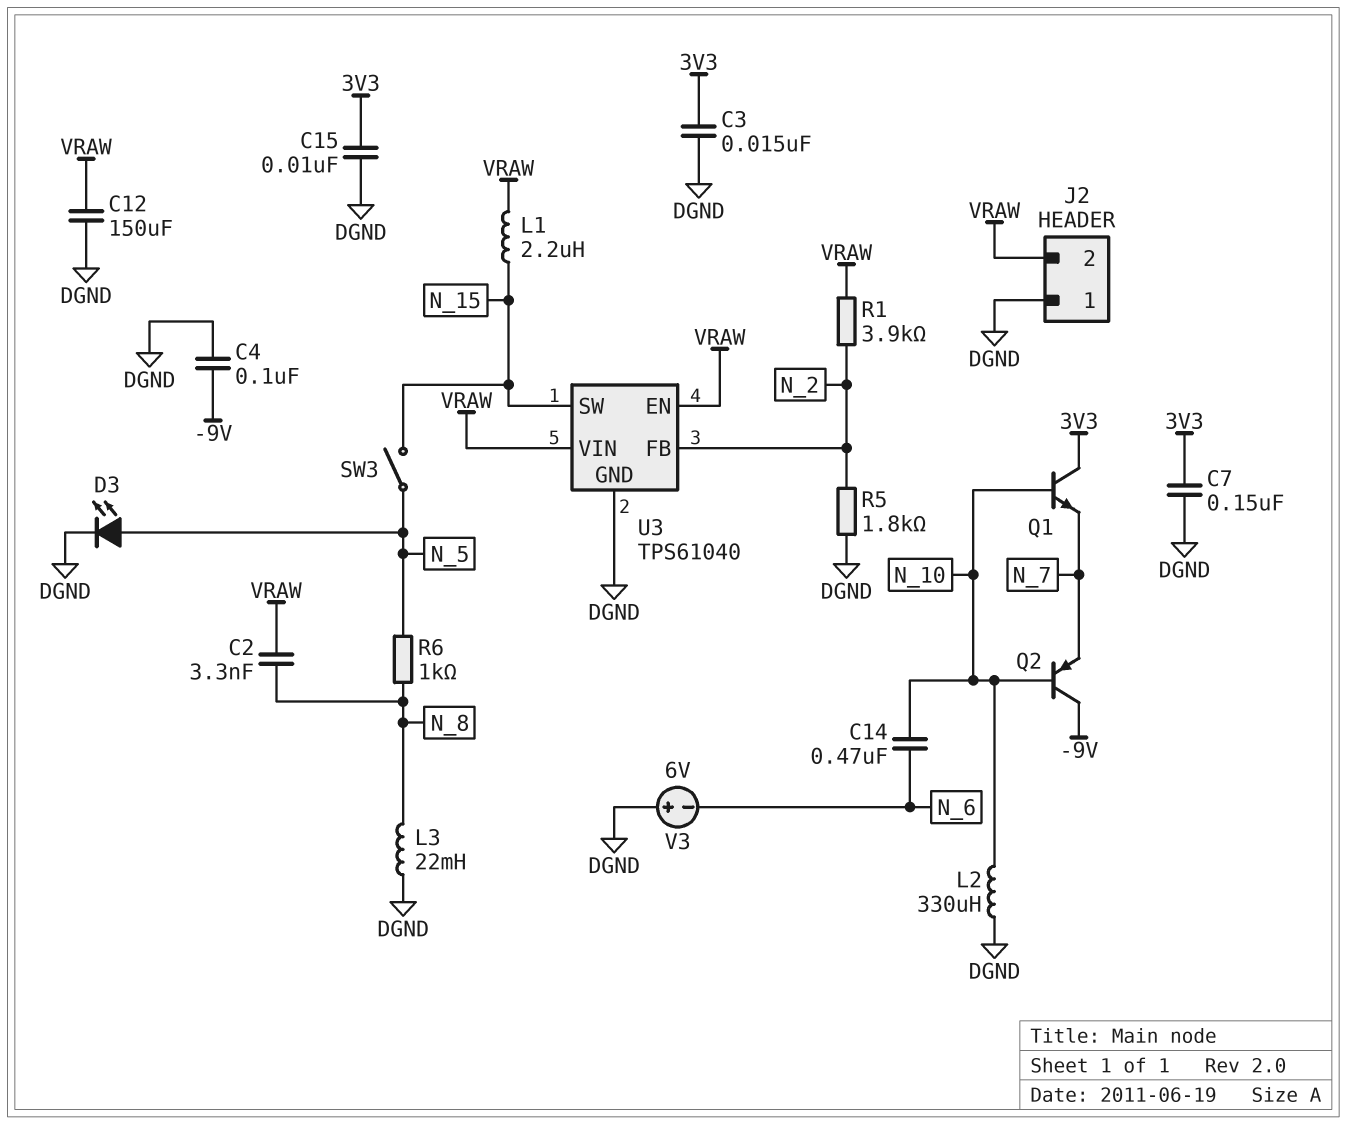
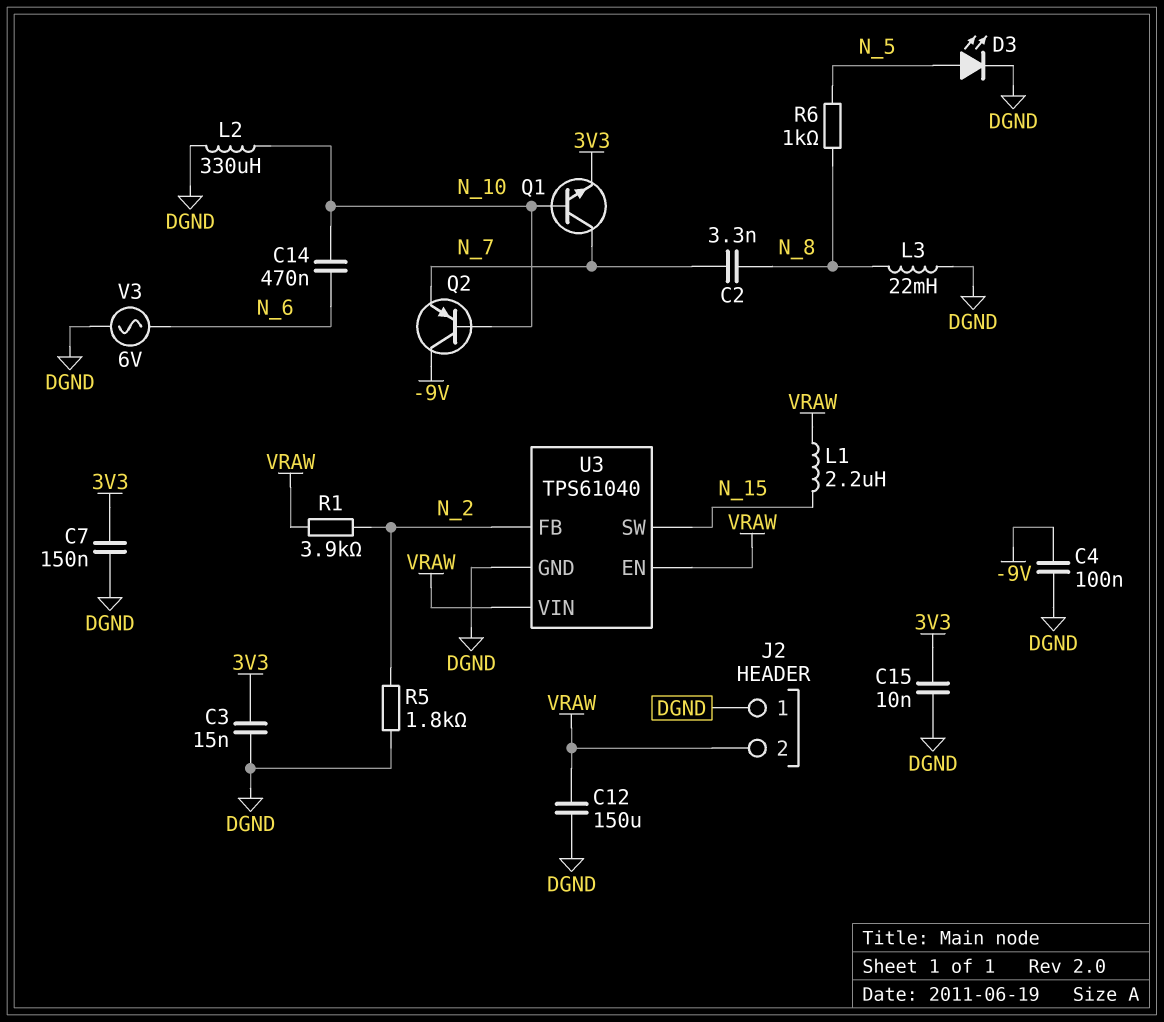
C2: 3.3nF (N_8, VRAW) -> 3.3nF (N_7, N_8)
Q1: NPN (B N_10, C 3V3, E N_7) -> NPN (B N_10, C N_7, E 3V3)
SW3: switch (N_5, N_15) -> none
V3: 6V (plus DGND, minus N_6) -> AC 6V (DGND, N_6)

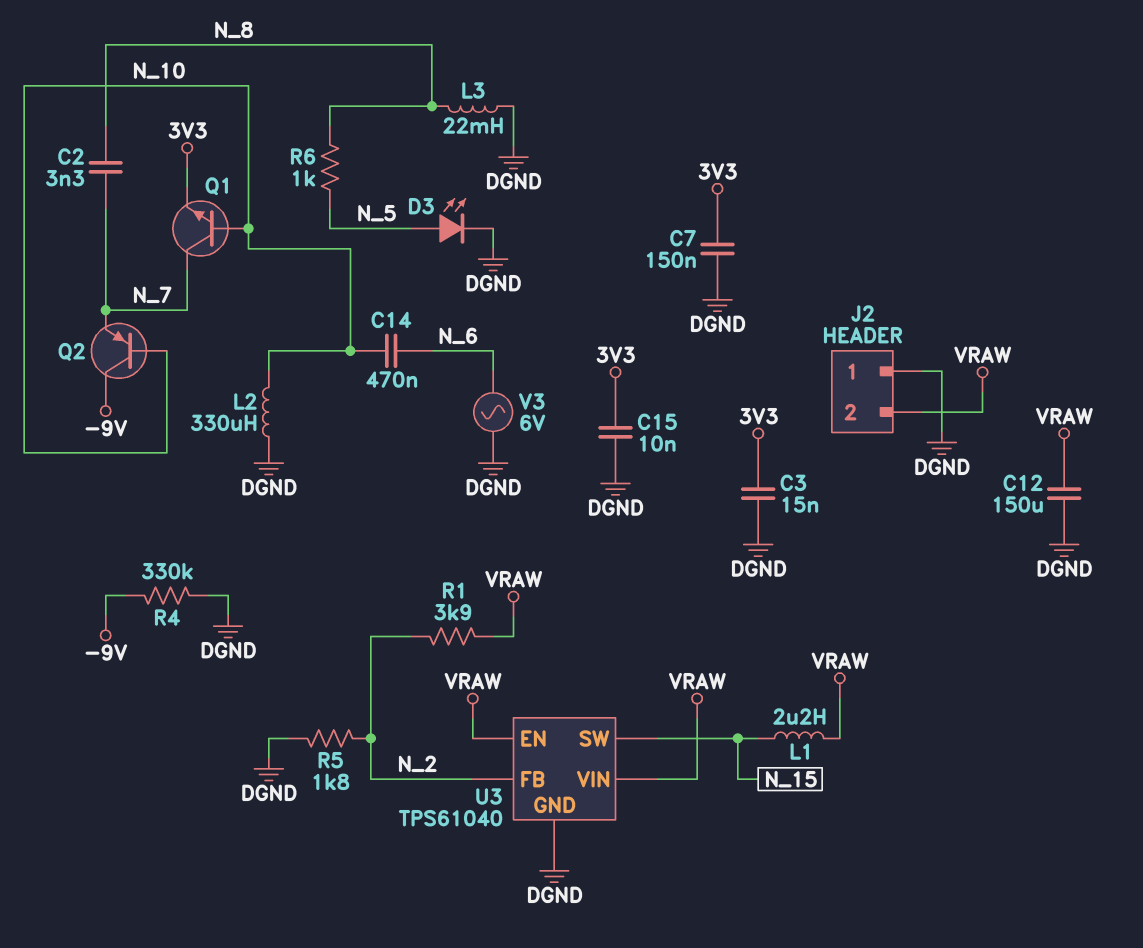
C4: 100nF (-9V, DGND) -> none
R4: none -> 330k (-9V, DGND)

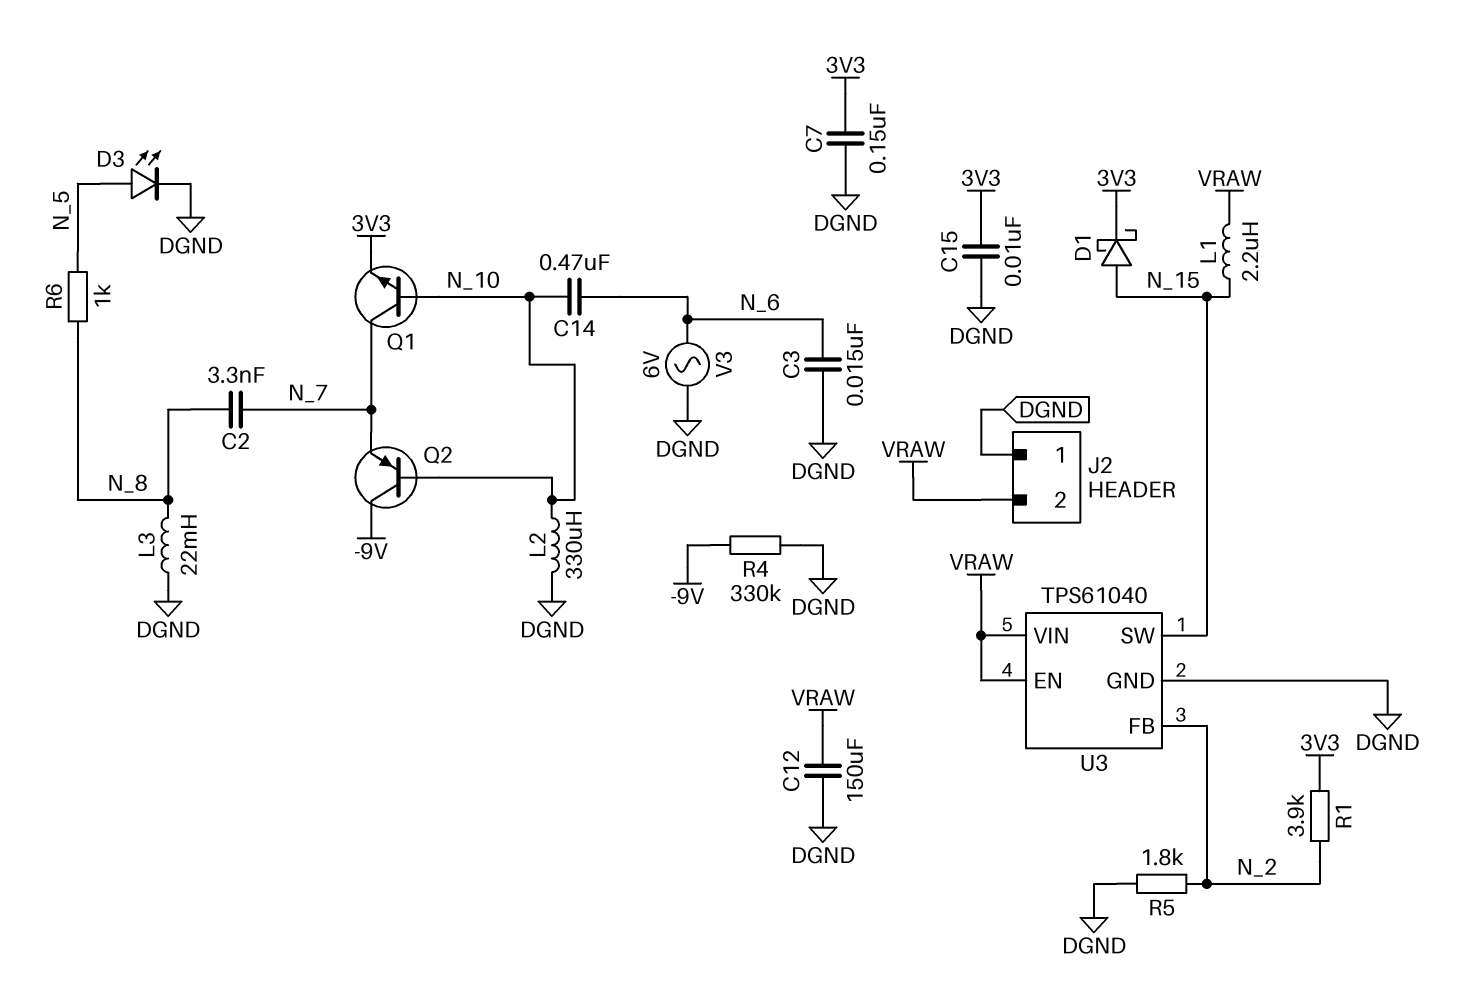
C3: 15nF (3V3, DGND) -> 15nF (DGND, N_6)
D1: none -> schottky (A N_15, K 3V3)
R1: 3.9k (N_2, VRAW) -> 3.9k (3V3, N_2)

